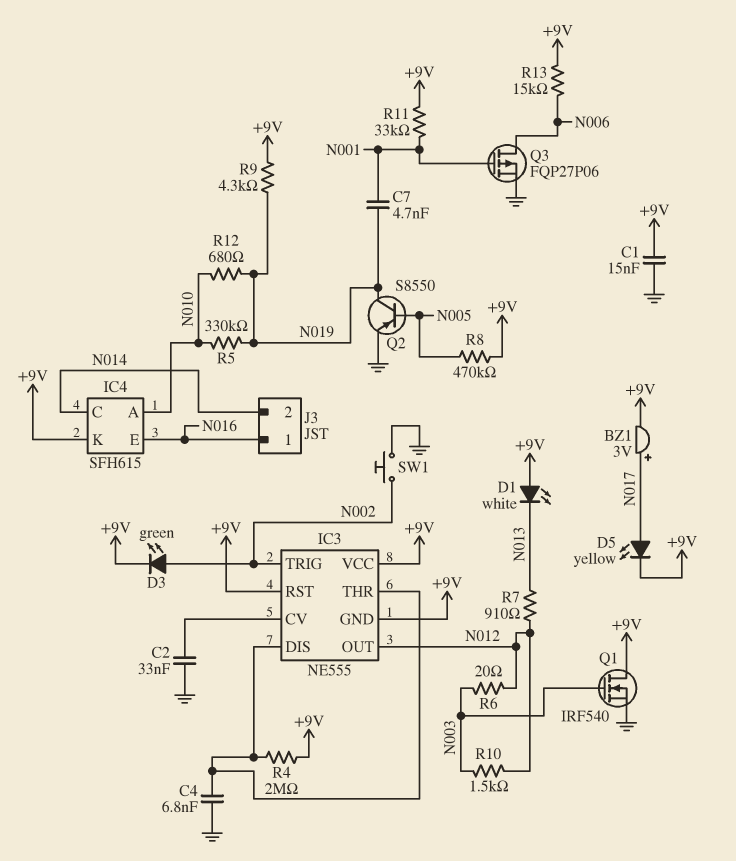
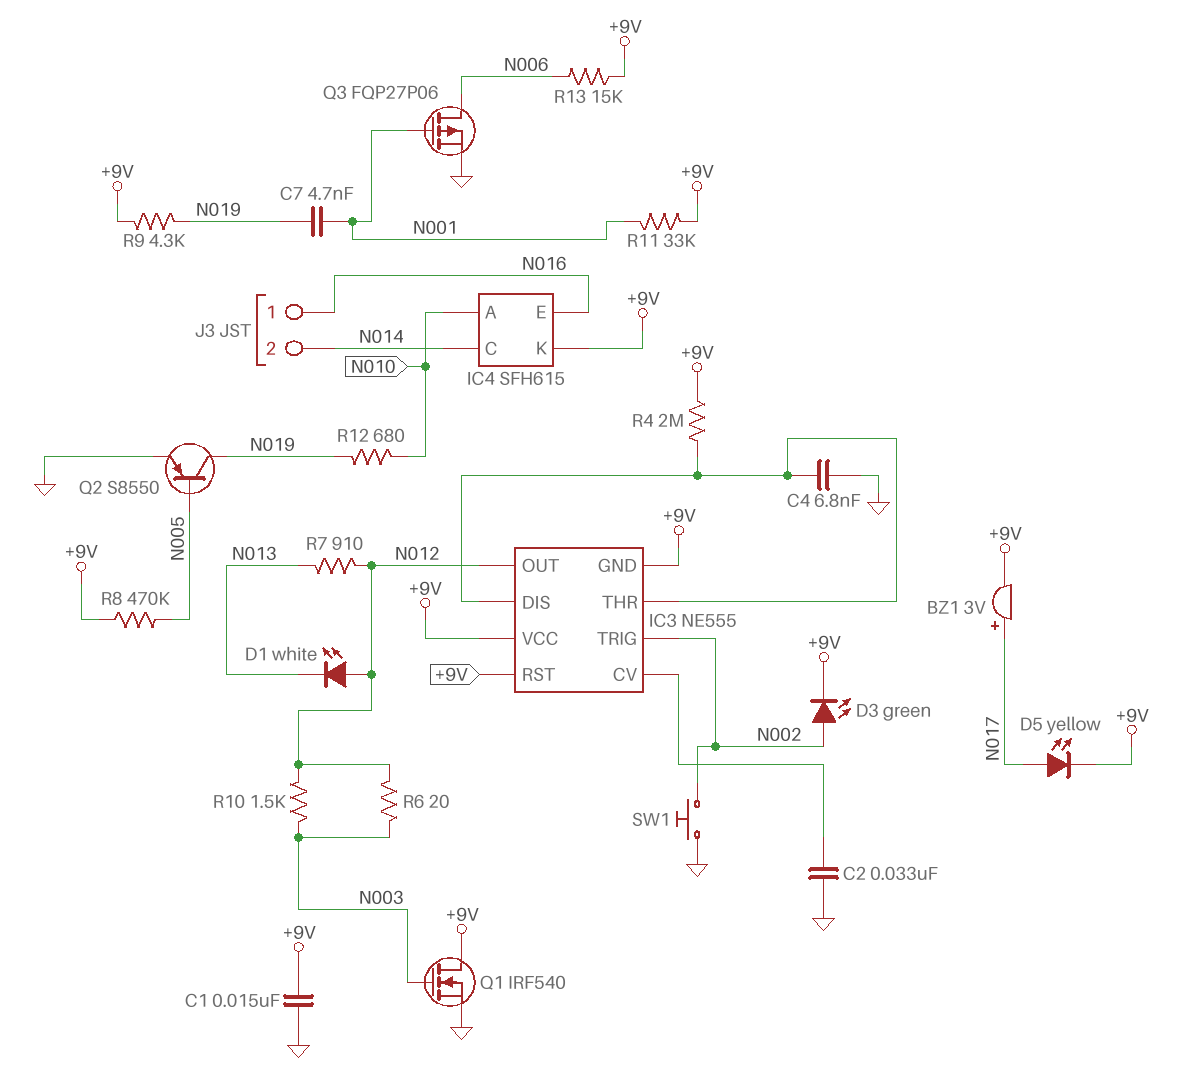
D1: LED white (A +9V, K N013) -> LED white (A N012, K N013)
R5: 330k (N010, N019) -> none

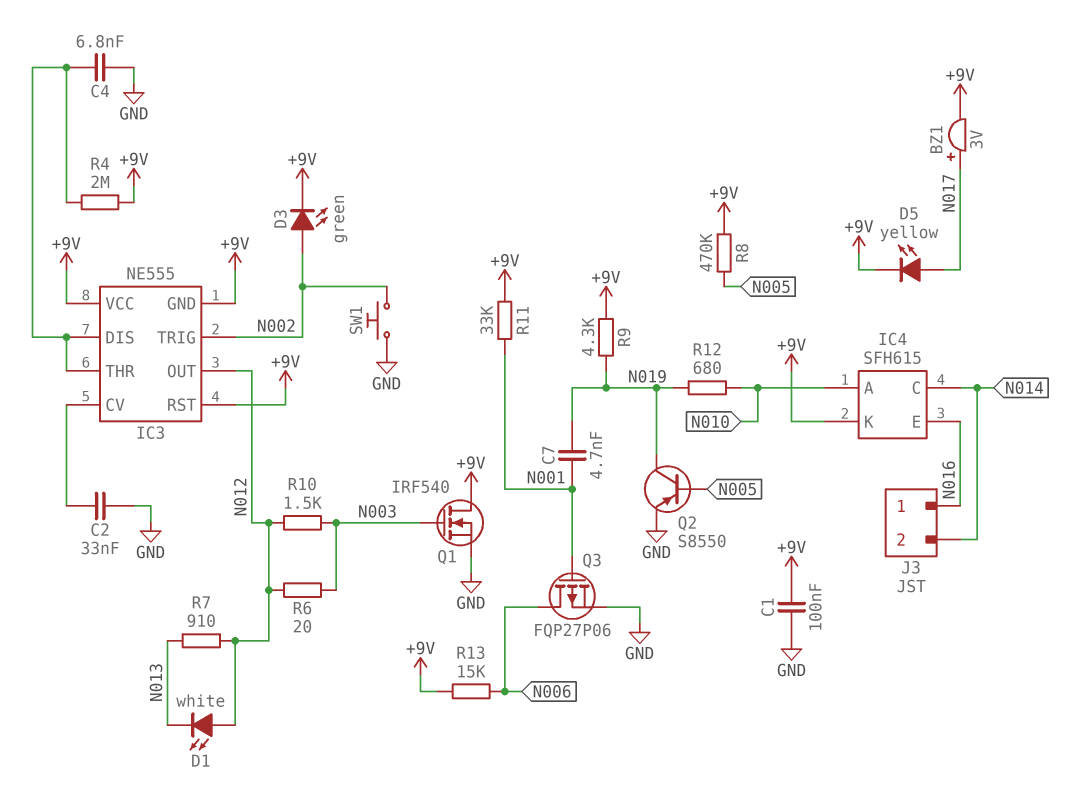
C1: 15nF (+9V, GND) -> 100nF (+9V, GND)

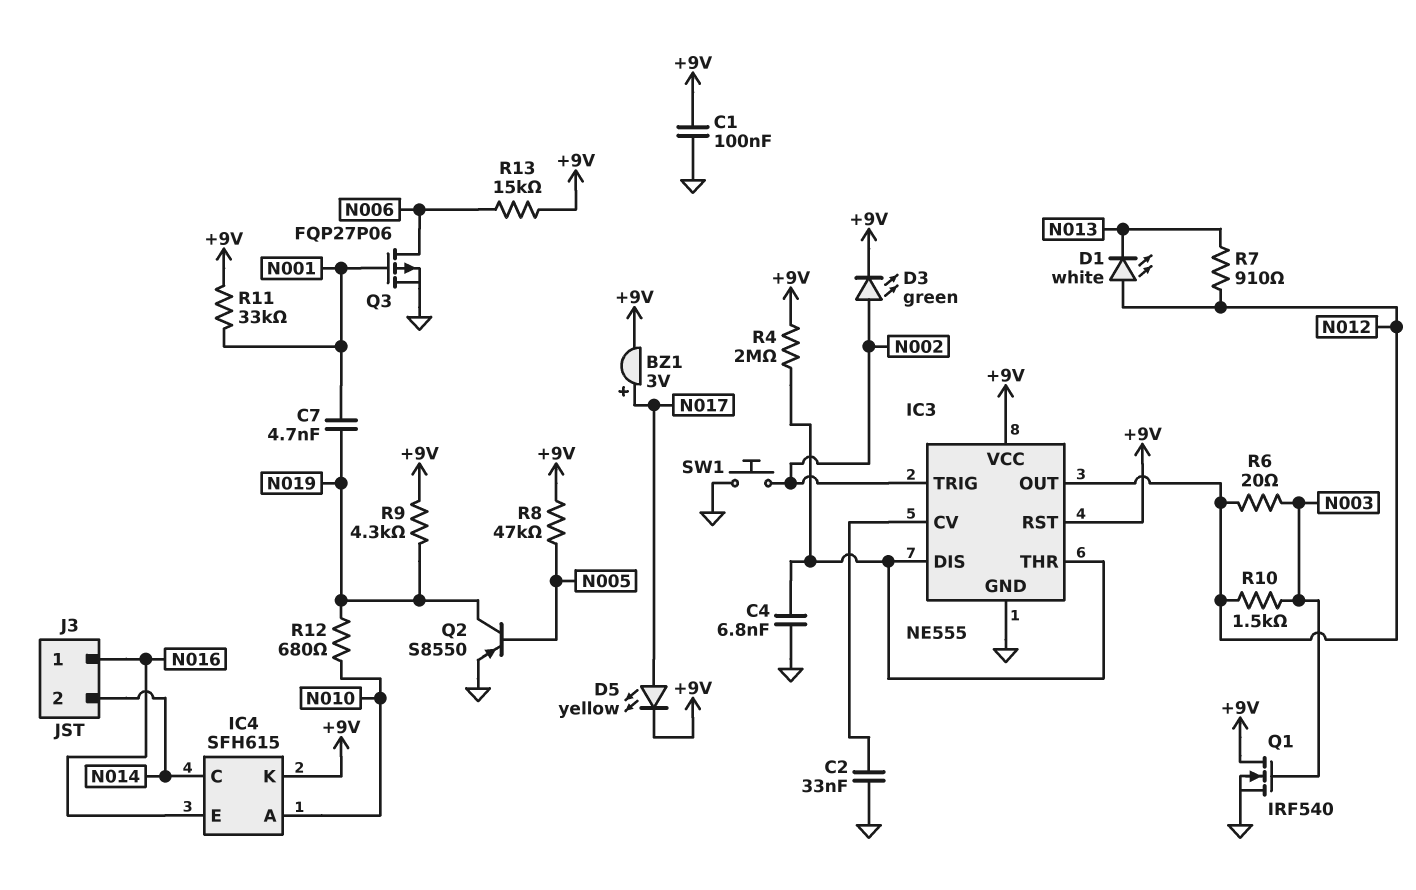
IC3 pin GND: +9V -> GND
R8: 470k (+9V, N005) -> 47k (+9V, N005)

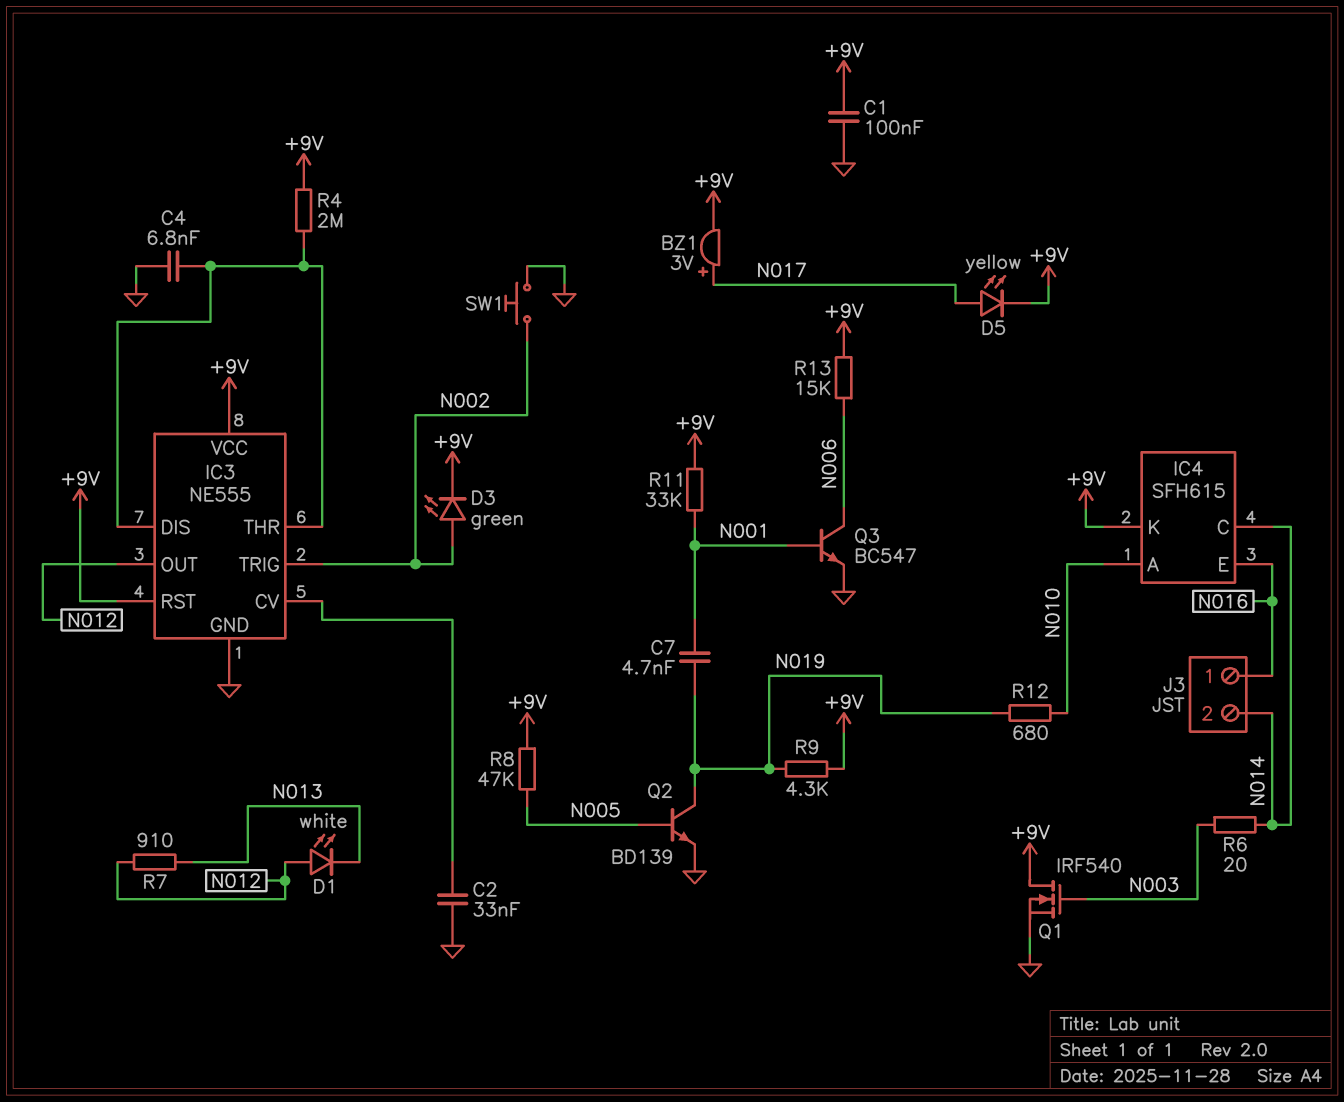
Q2: PNP S8550 (B N005, C N019, E GND) -> NPN BD139 (B N005, C N019, E GND)
Q3: PMOS FQP27P06 (G N001, D N006, S GND) -> NPN BC547 (B N001, C N006, E GND)
R6: 20 (N003, N012) -> 20 (N003, N014)
R10: 1.5k (N003, N012) -> none

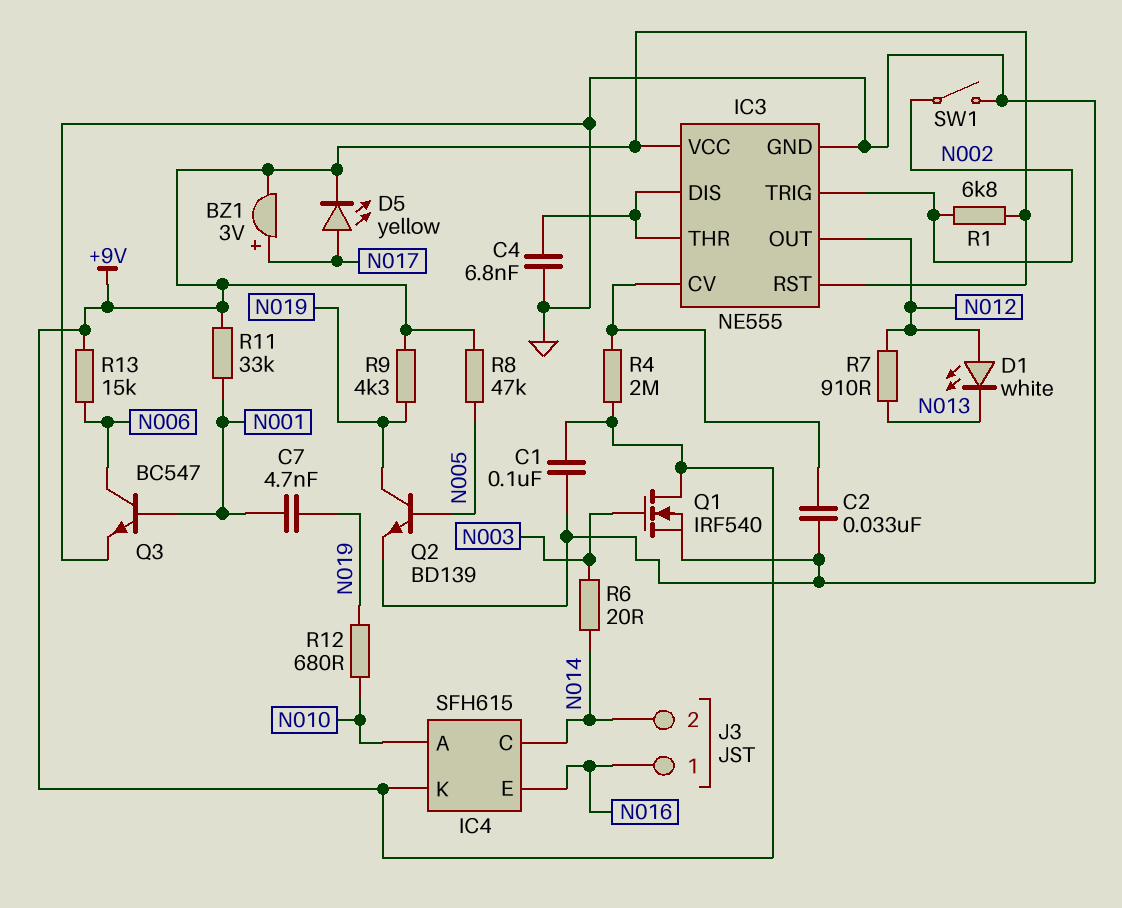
D3: LED green (A N002, K +9V) -> none
R1: none -> 6.8k (+9V, N002)
R4: 2M (+9V, IC3/DIS) -> 2M (+9V, IC3/CV)
SW1: button (GND, N002) -> switch (GND, N002)

